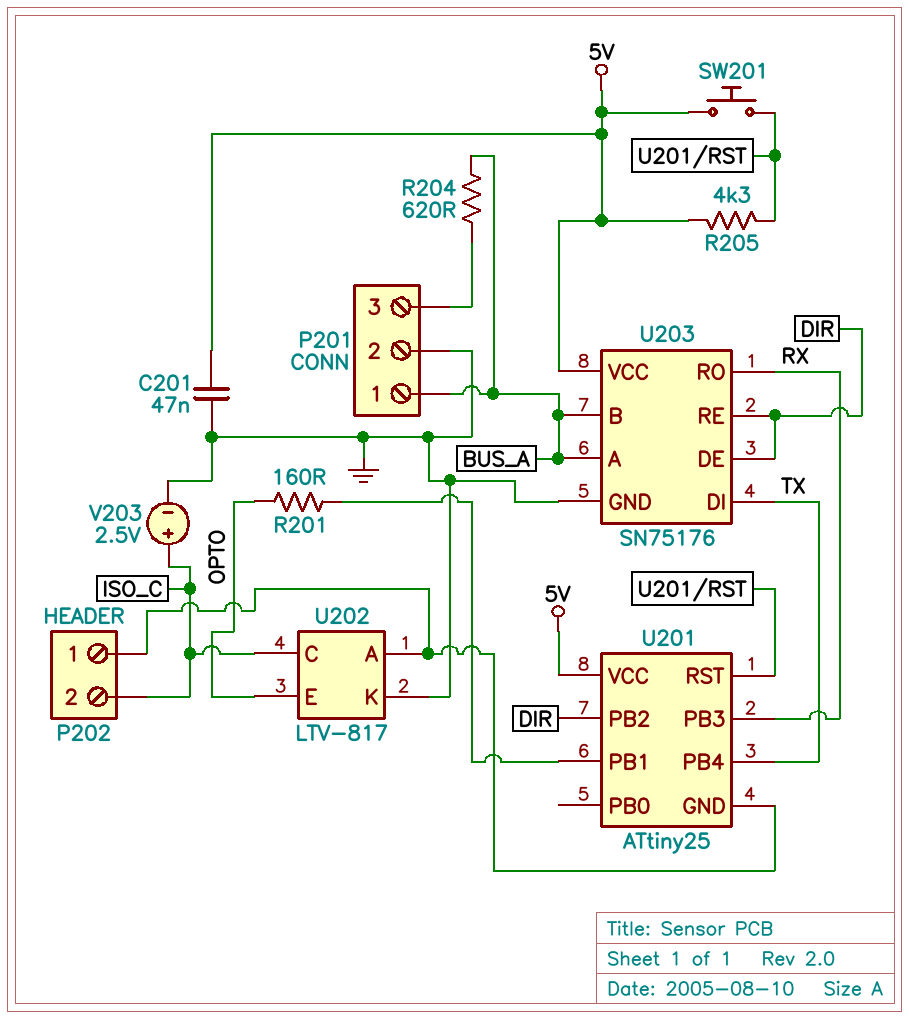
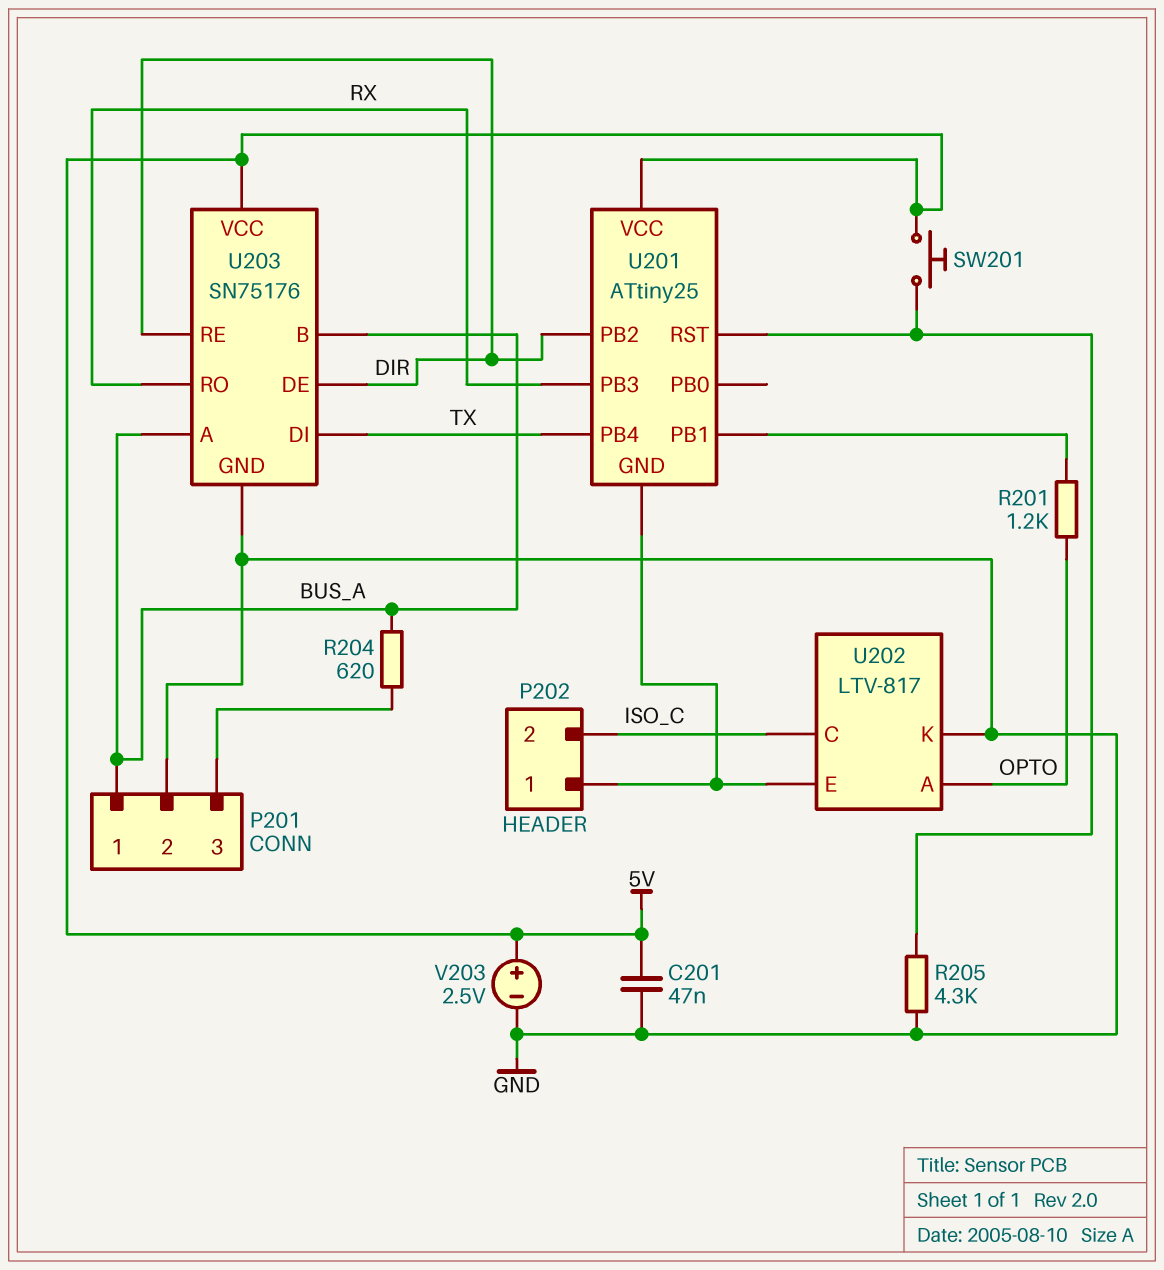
R201: 160 (OPTO, U201/PB1) -> 1.2k (OPTO, U201/PB1)
R205: 4.3k (5V, U201/RST) -> 4.3k (GND, U201/RST)
U202 pin A: P202/1 -> OPTO
U202 pin E: OPTO -> P202/1
V203: 2.5V (plus ISO_C, minus GND) -> 2.5V (plus 5V, minus GND)

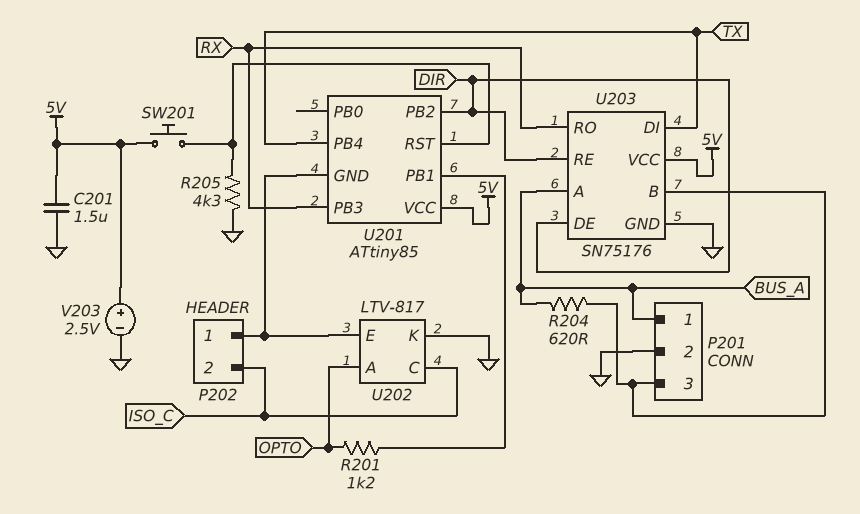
C201: 47nF (5V, GND) -> 1.5uF (5V, GND)
U201: ATtiny25 -> ATtiny85
U203 pin B: BUS_A -> P201/3

